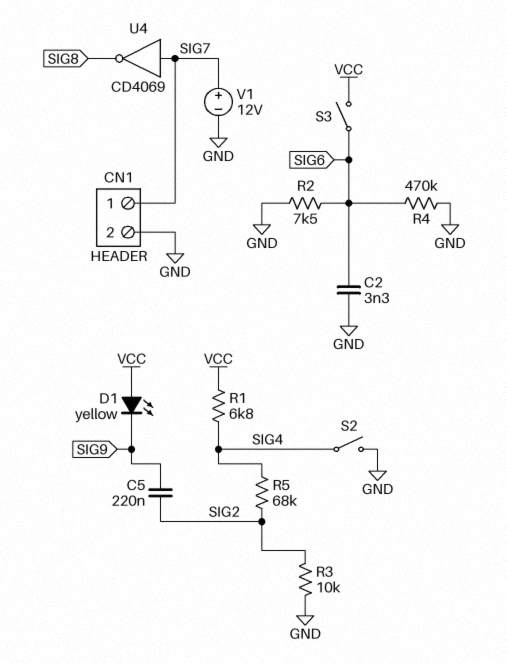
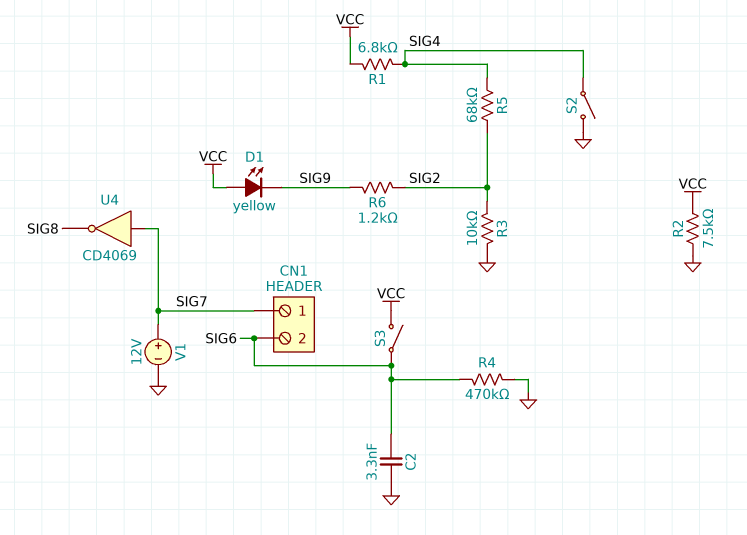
C5: 220nF (SIG2, SIG9) -> none
CN1 pin 2: GND -> SIG6
R2: 7.5k (GND, SIG6) -> 7.5k (GND, VCC)
R6: none -> 1.2k (SIG2, SIG9)

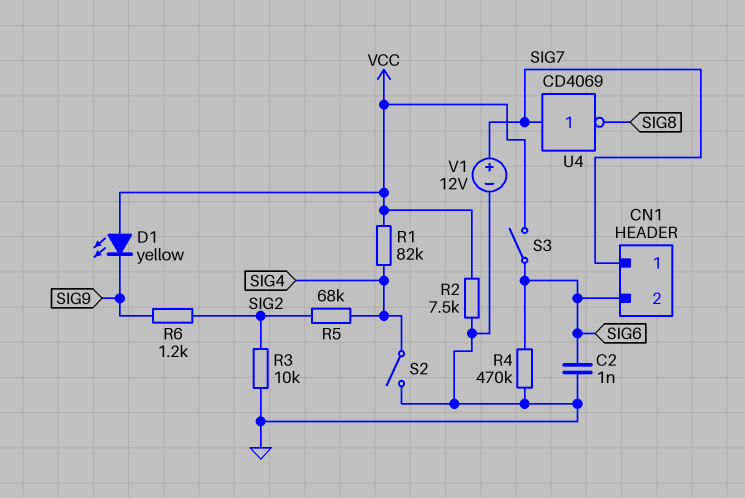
C2: 3.3nF (GND, SIG6) -> 1nF (GND, SIG6)
R1: 6.8k (SIG4, VCC) -> 82k (SIG4, VCC)

